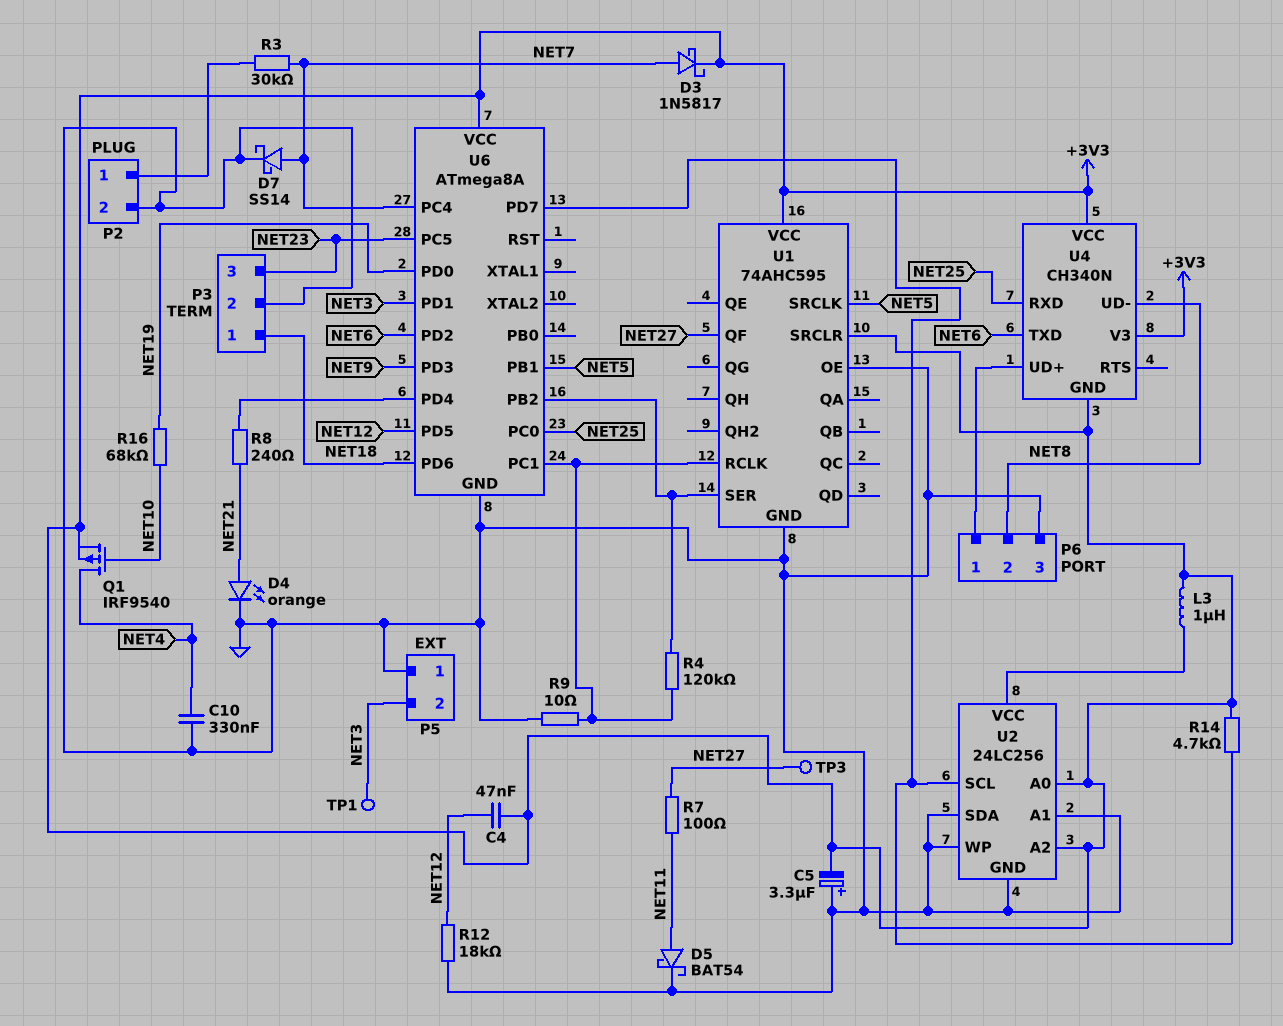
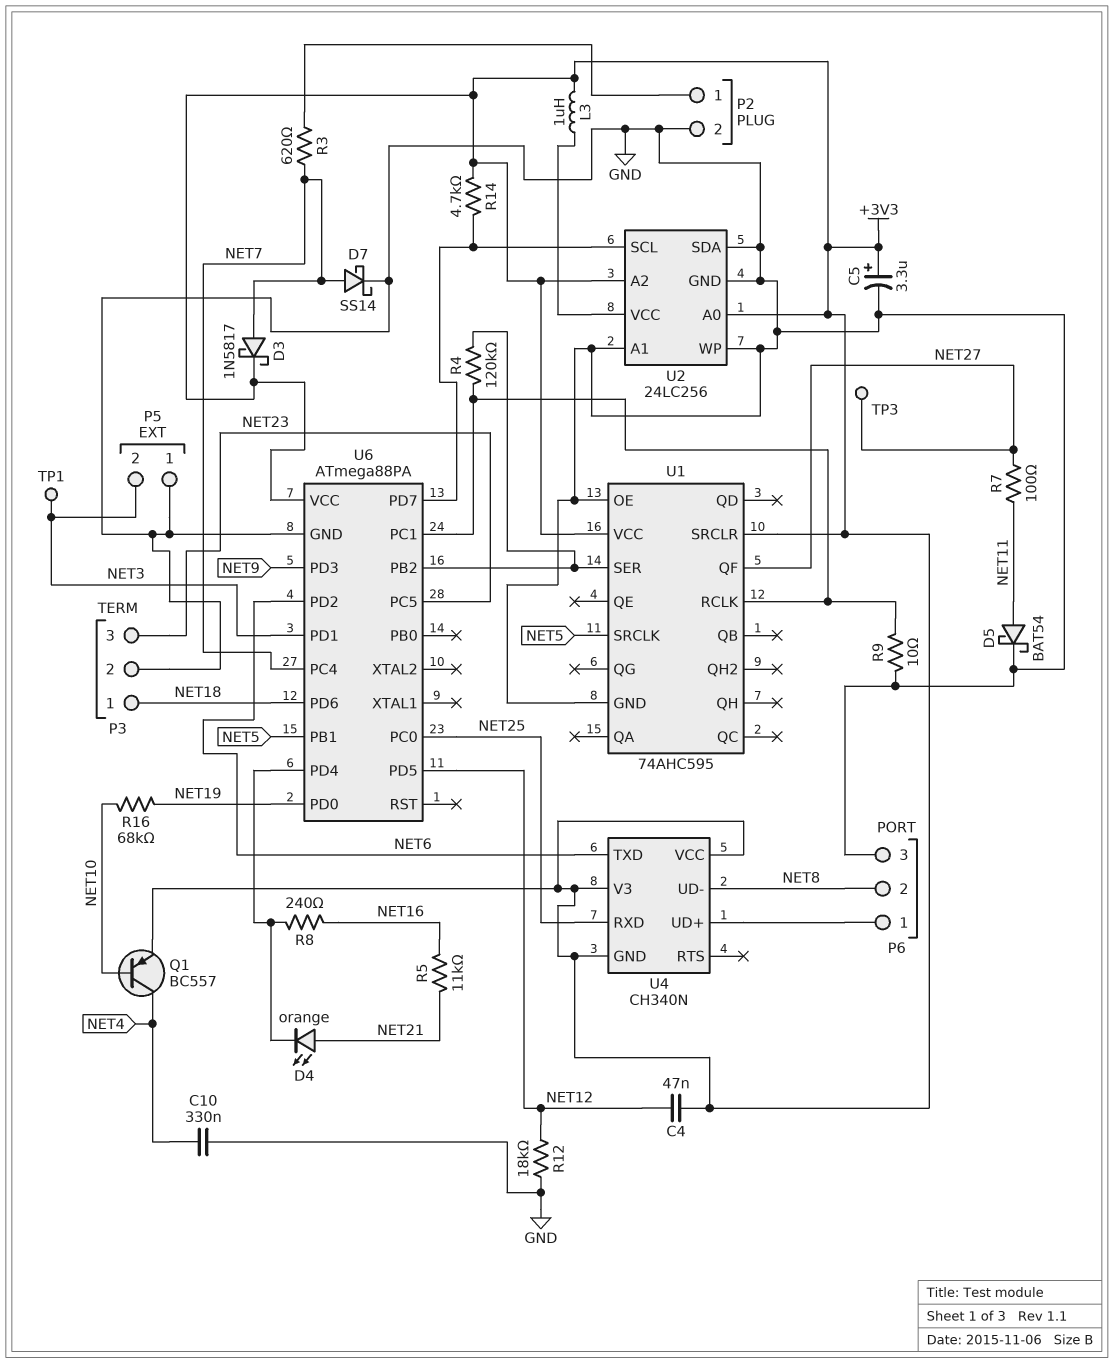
C5: 3.3uF (plus GND, minus +3V3) -> 3.3uF (plus +3V3, minus GND)
D4: LED orange (A NET21, K GND) -> LED orange (A NET21, K U6/PD4)
Q1: PMOS IRF9540 (G NET10, D NET4, S +3V3) -> PNP BC557 (B NET10, C NET4, E +3V3)
R3: 30k (NET7, P2/1) -> 620 (NET7, P2/1)
R5: none -> 11k (NET16, NET21)
R8: 240 (NET21, U6/PD4) -> 240 (NET16, U6/PD4)
U6: ATmega8A -> ATmega88PA

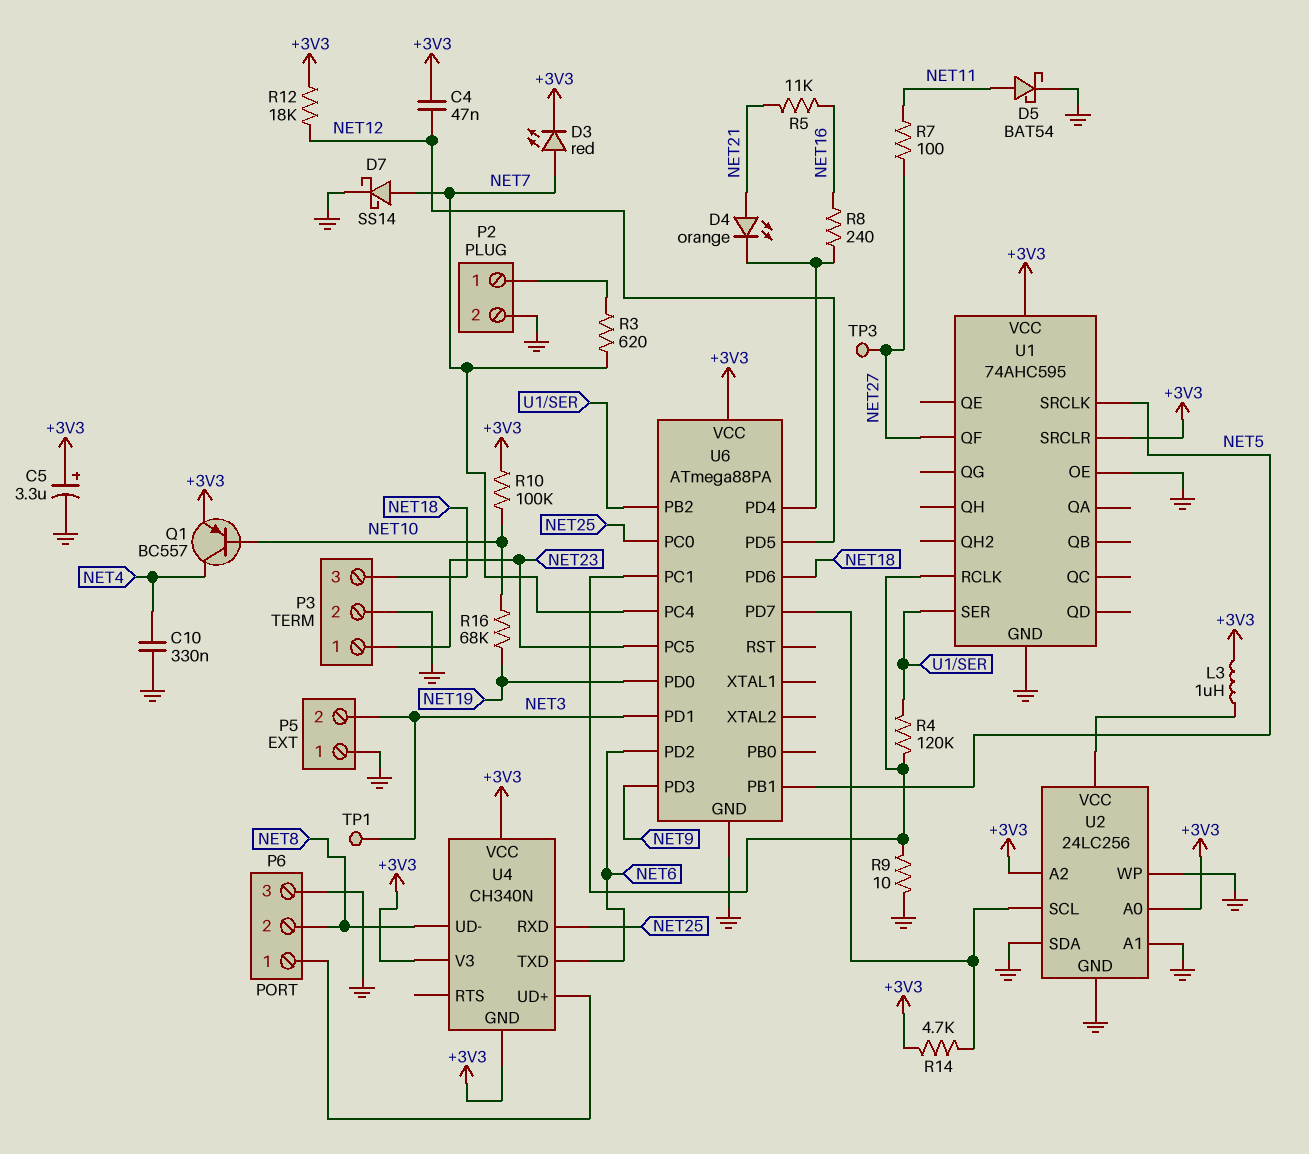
D3: schottky 1N5817 (A NET7, K +3V3) -> LED red (A NET7, K +3V3)
P3 pin 1: NET18 -> NET23
P3 pin 3: NET23 -> NET18
R10: none -> 100k (+3V3, NET10)
R12: 18k (GND, NET12) -> 18k (+3V3, NET12)

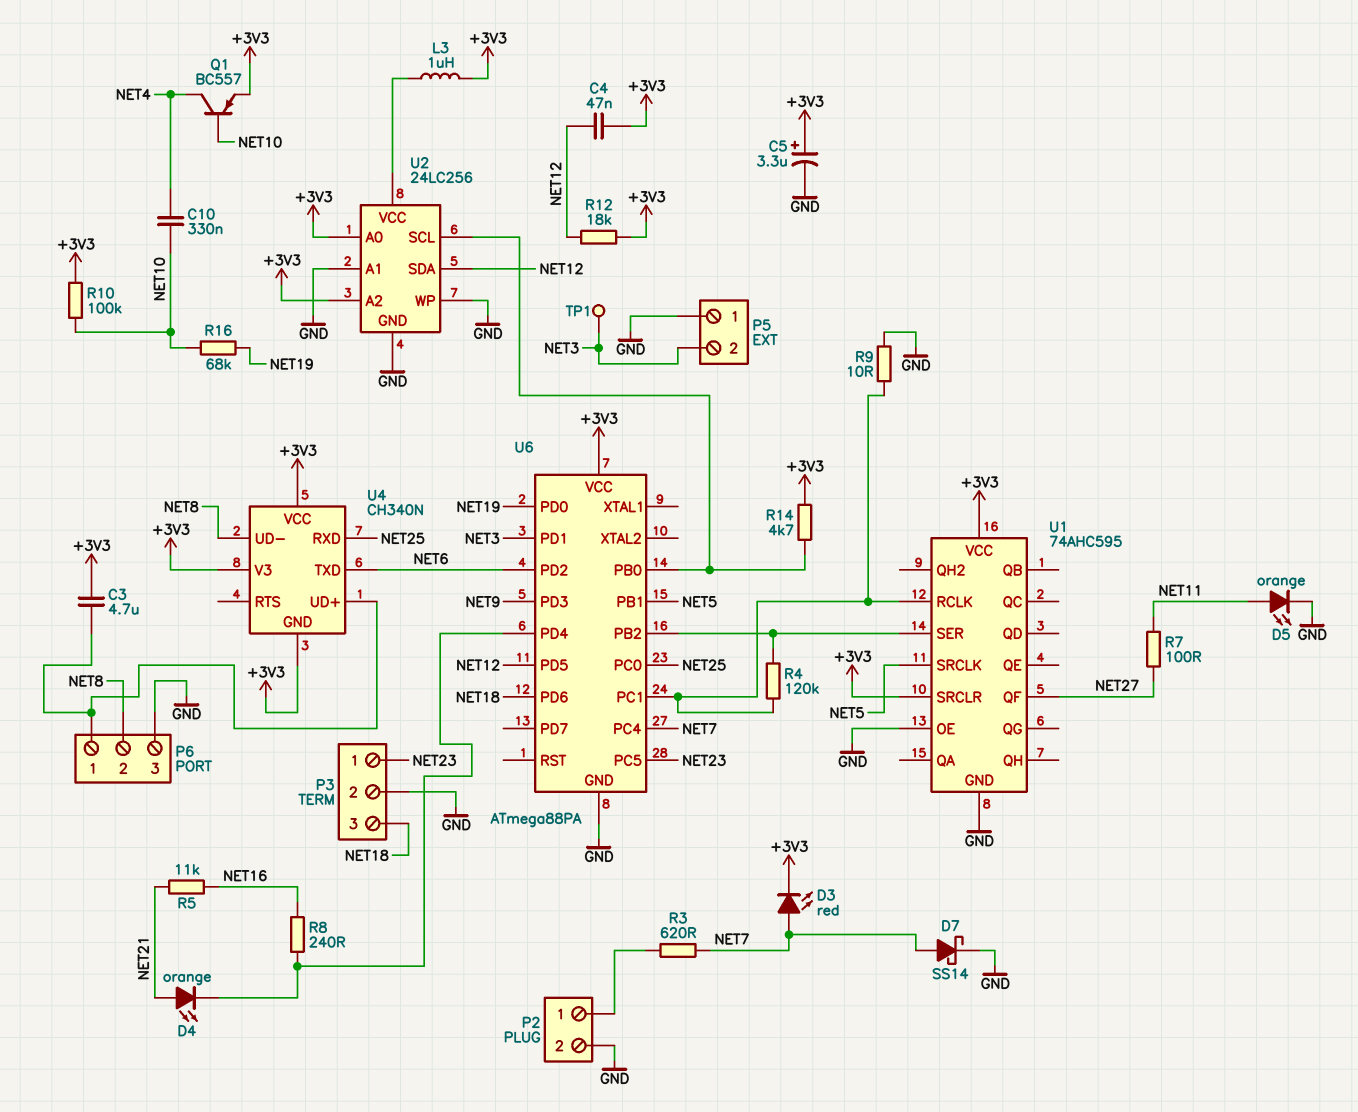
C3: none -> 4.7uF (+3V3, P6/1)
C10: 330nF (GND, NET4) -> 330nF (NET4, NET10)
D5: schottky BAT54 (A NET11, K GND) -> LED orange (A NET11, K GND)
TP3: test point (NET27) -> none
U2 pin SDA: GND -> NET12
U6 pin PB0: none -> U2/SCL
U6 pin PD7: U2/SCL -> none

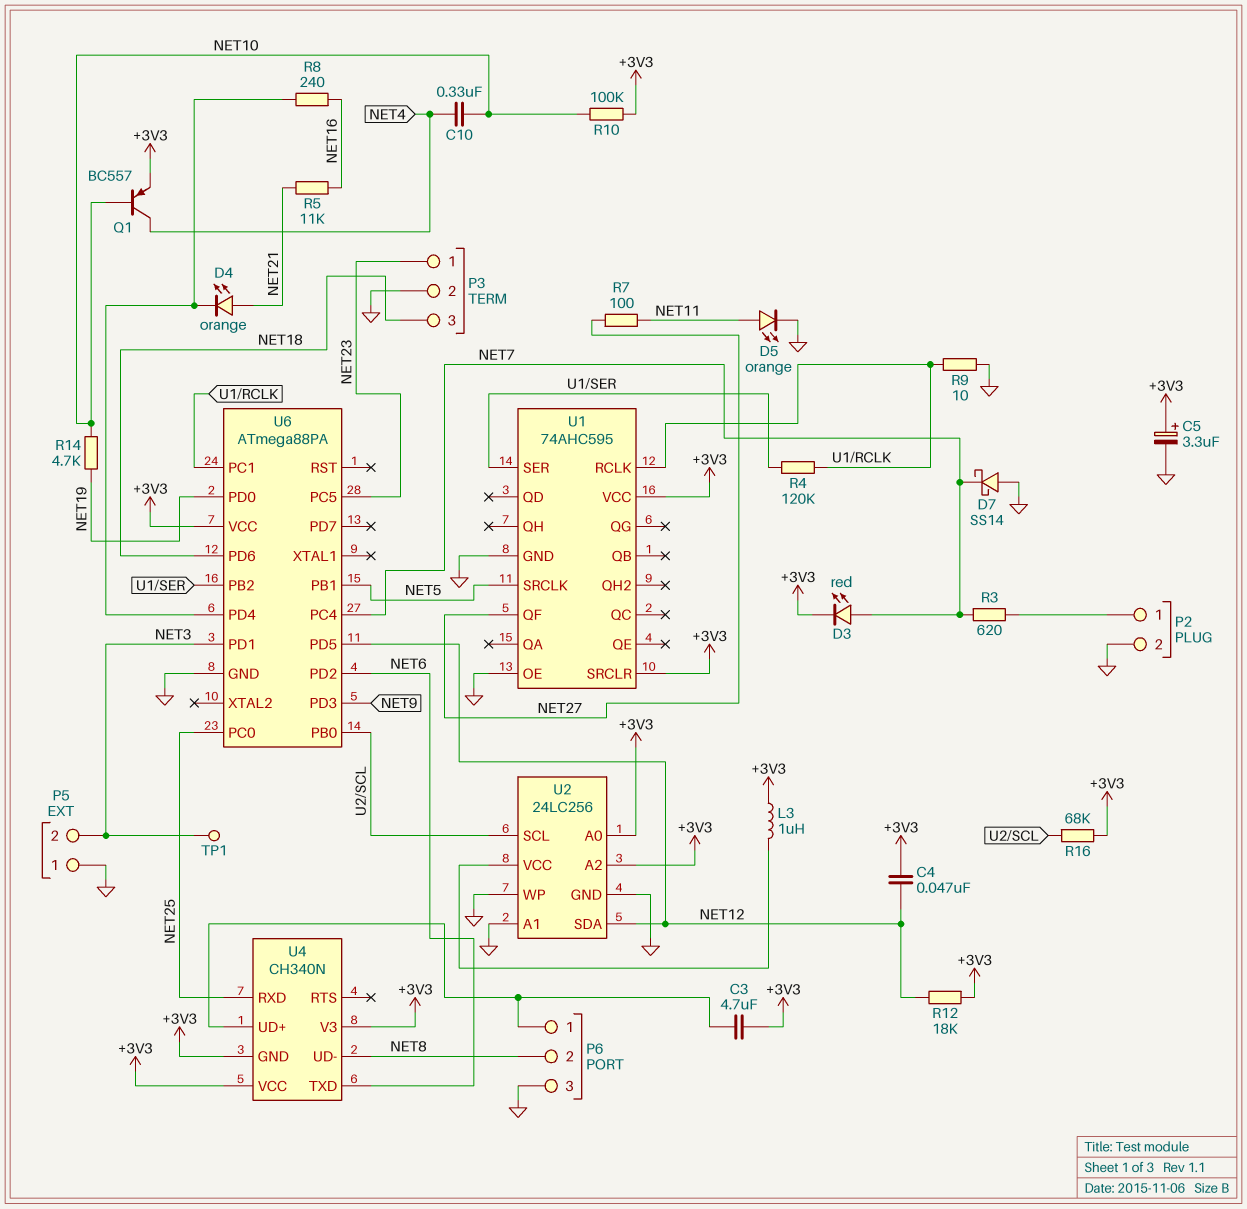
D7: schottky SS14 (A NET7, K GND) -> schottky SS14 (A GND, K NET7)
R14: 4.7k (+3V3, U2/SCL) -> 4.7k (NET10, NET19)
R16: 68k (NET10, NET19) -> 68k (+3V3, U2/SCL)

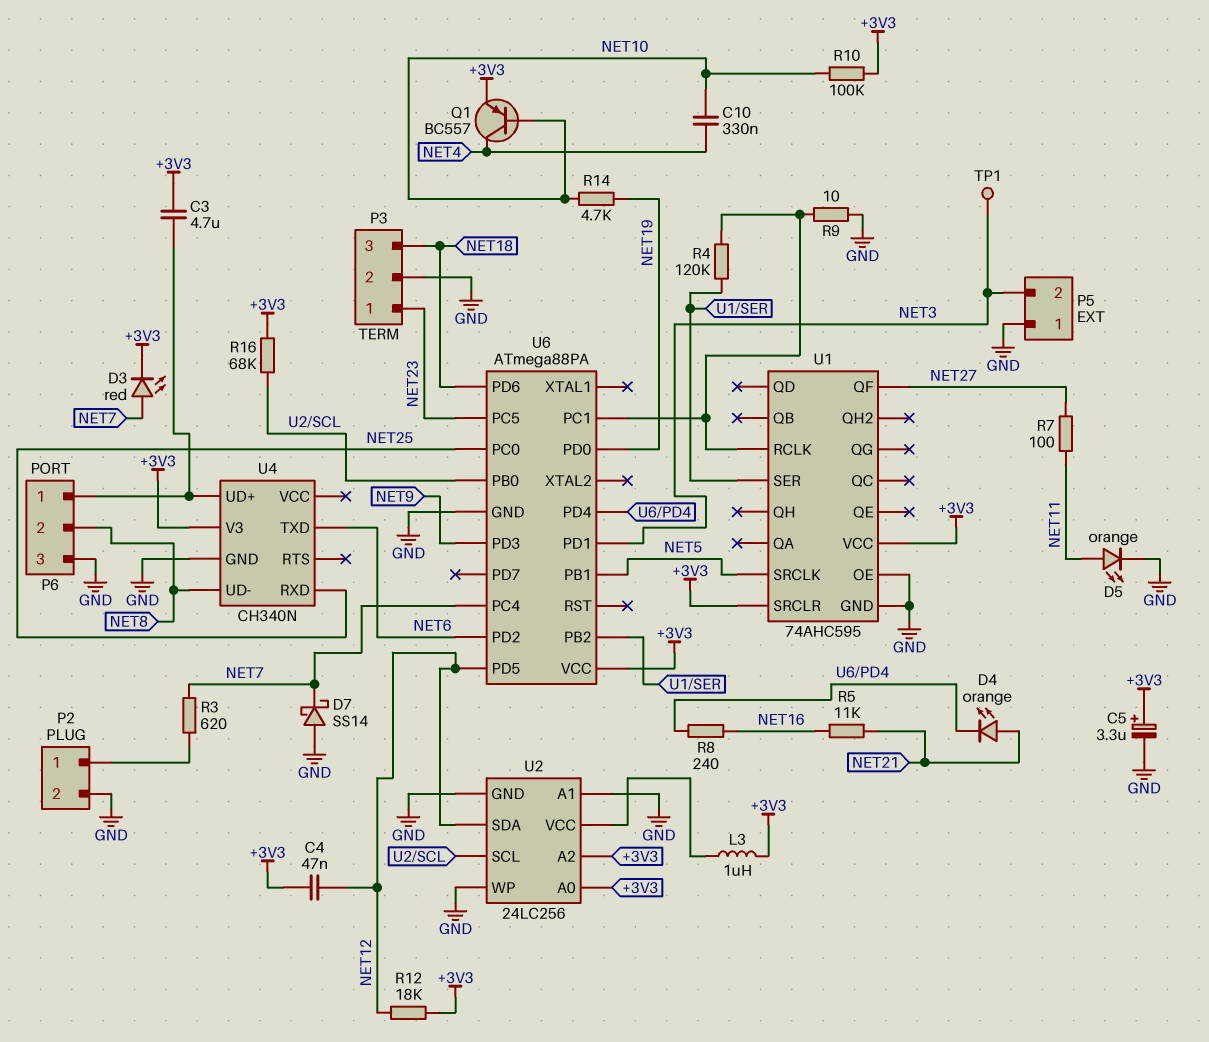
U4 pin GND: +3V3 -> GND
U4 pin VCC: +3V3 -> none

